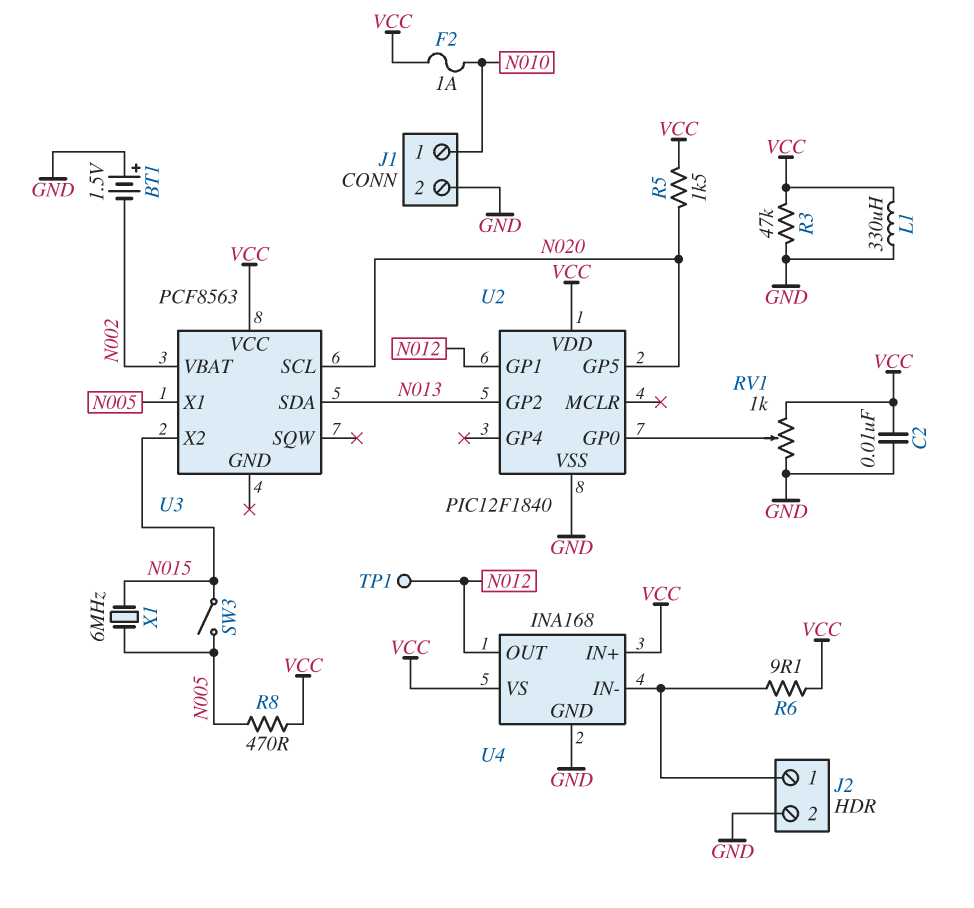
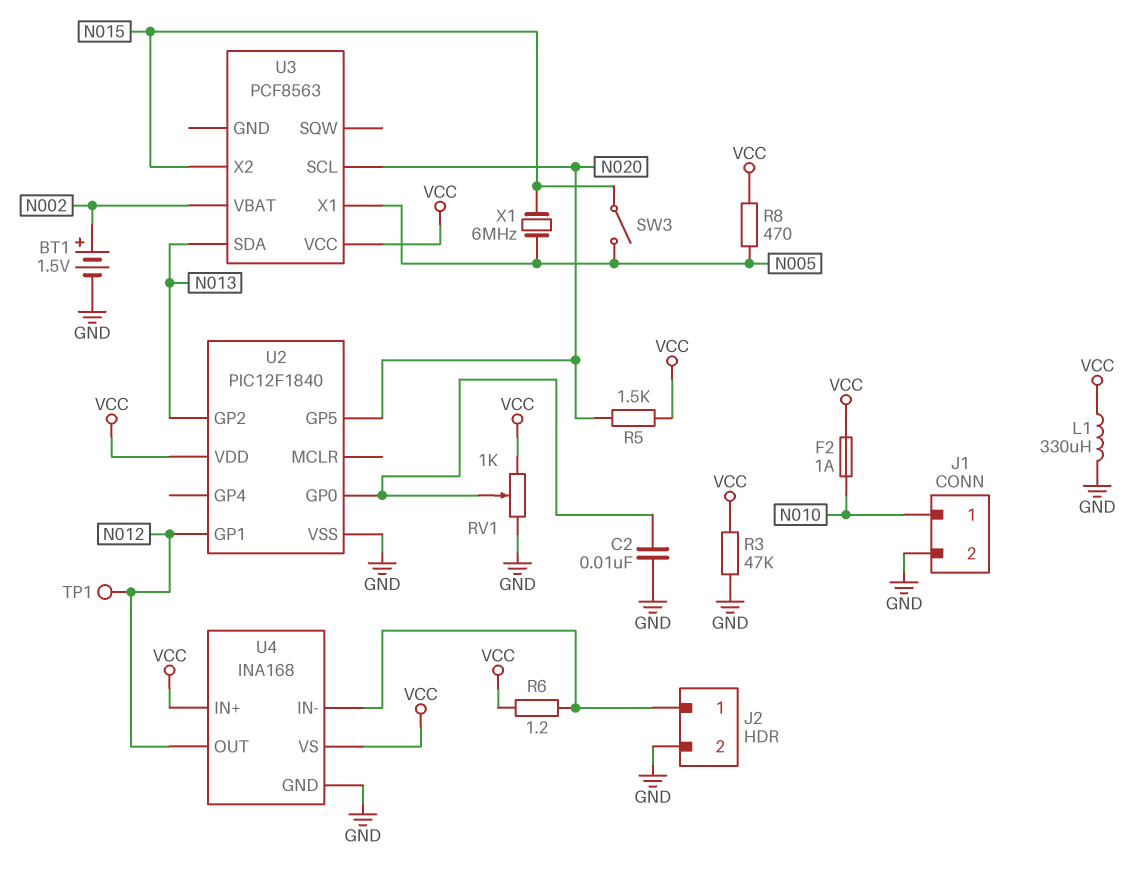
BT1: 1.5V (plus GND, minus N002) -> 1.5V (plus N002, minus GND)
C2: 10nF (GND, VCC) -> 10nF (GND, U2/GP0)
R6: 9.1 (J2/1, VCC) -> 1.2 (J2/1, VCC)

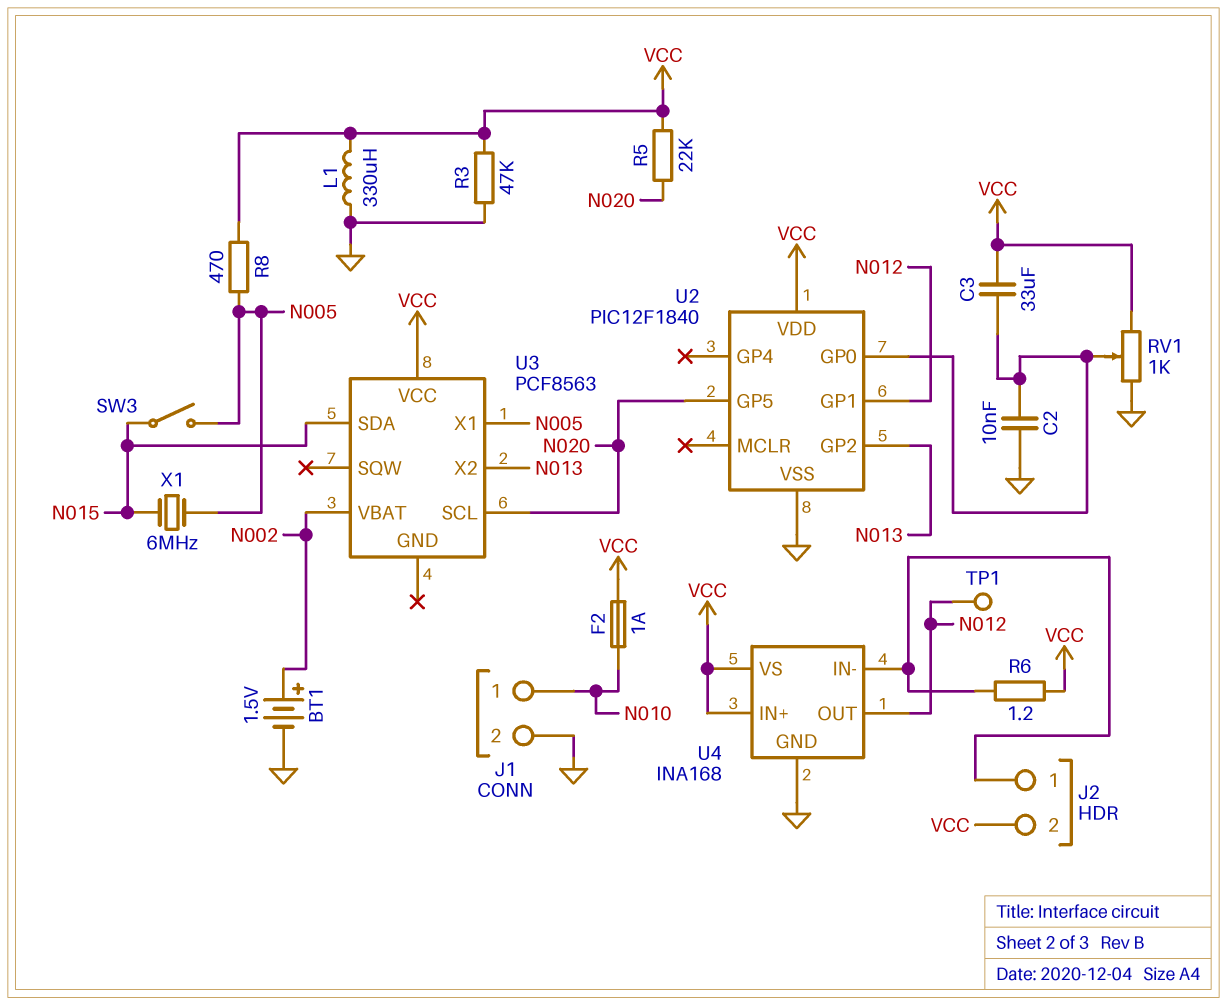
C3: none -> 33uF (U2/GP0, VCC)
J2 pin 2: GND -> VCC
R5: 1.5k (N020, VCC) -> 22k (N020, VCC)
U3 pin SDA: N013 -> N015
U3 pin X2: N015 -> N013

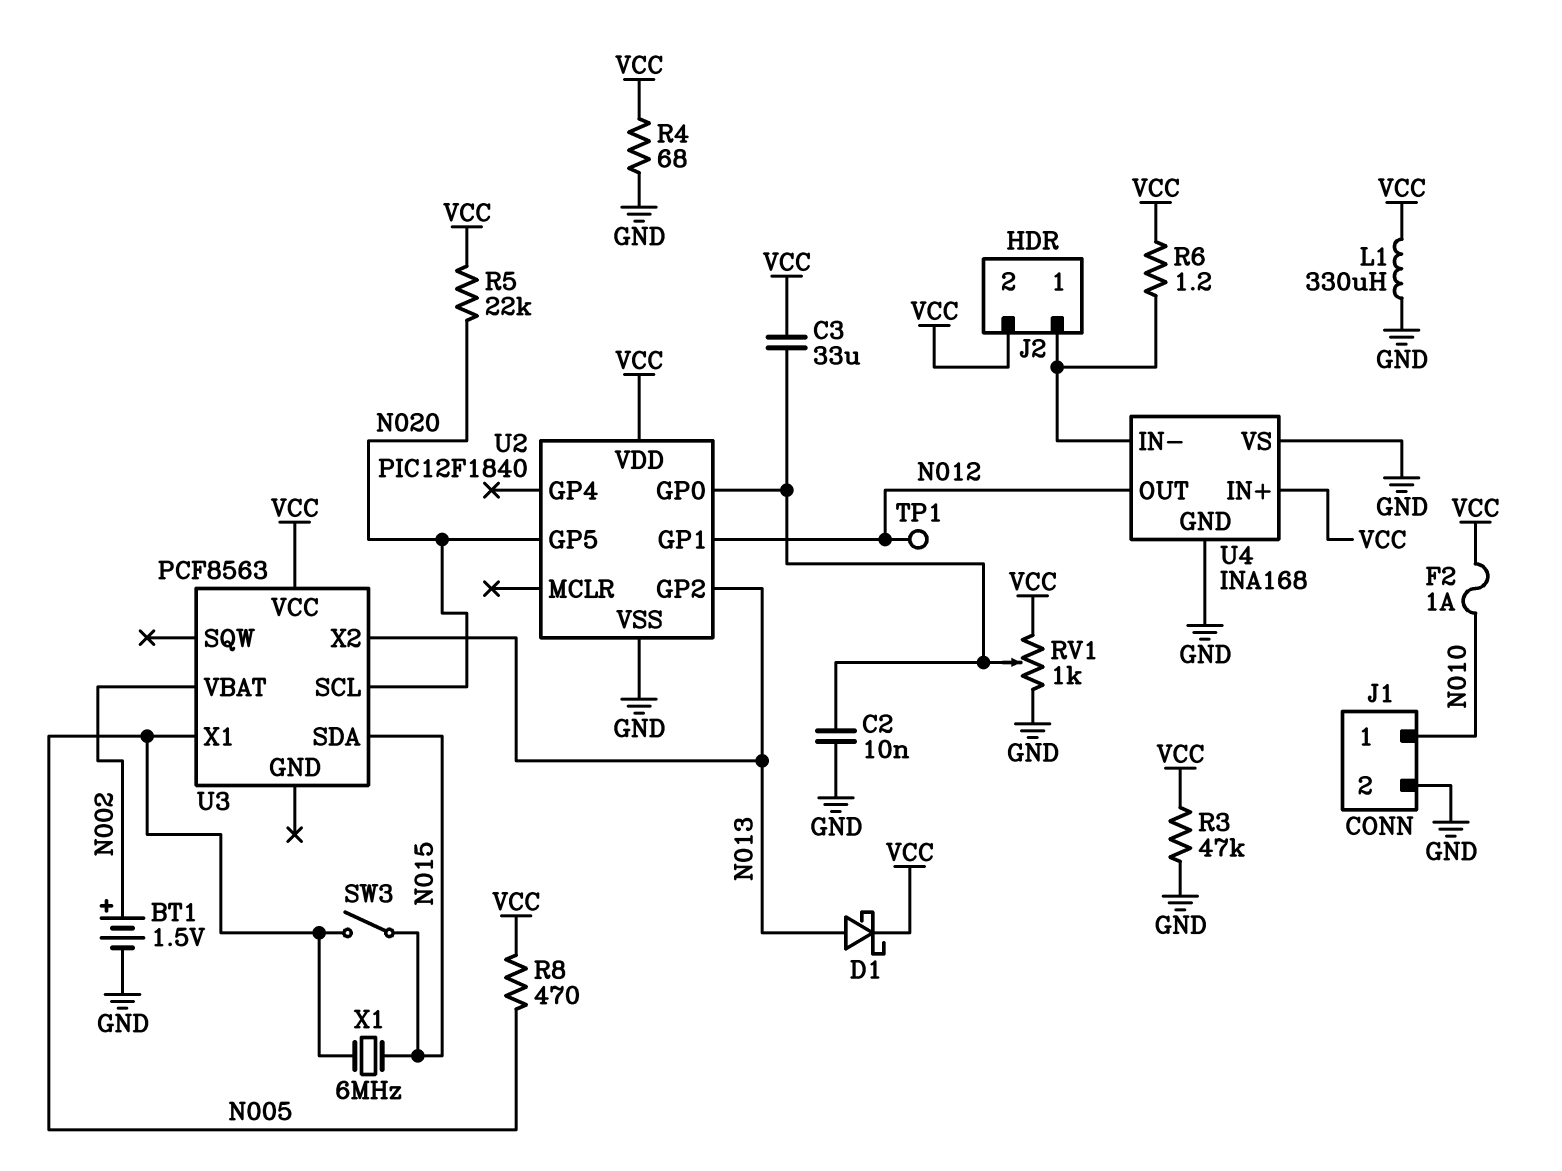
D1: none -> schottky (A N013, K VCC)
R4: none -> 68 (GND, VCC)
U4 pin VS: VCC -> GND

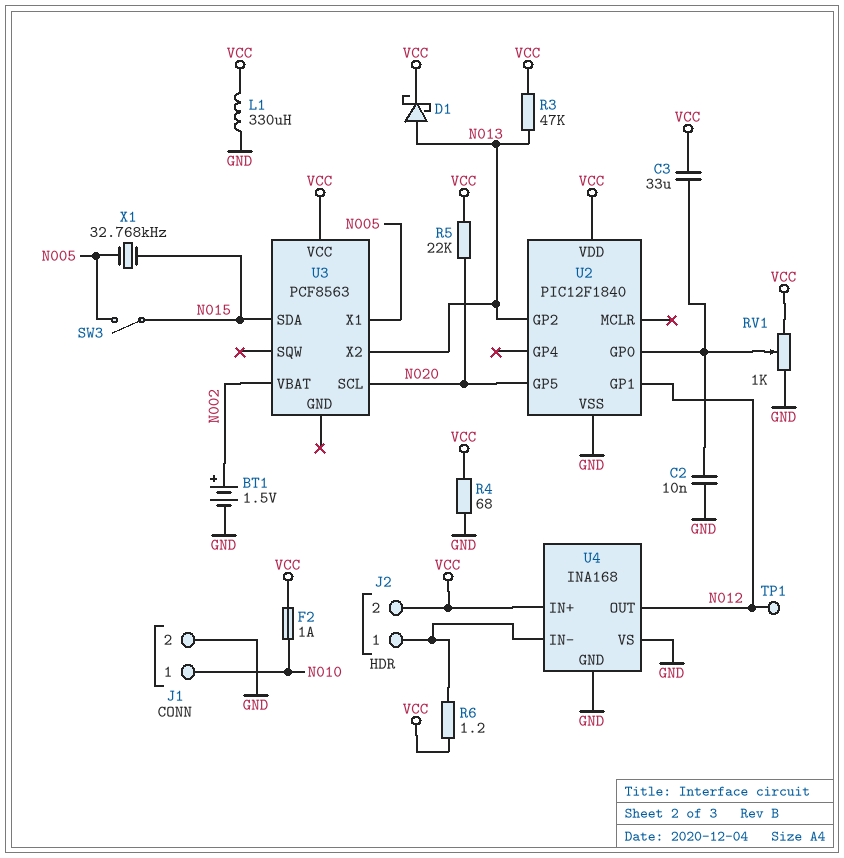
R3: 47k (GND, VCC) -> 47k (N013, VCC)
R8: 470 (N005, VCC) -> none
X1: 6MHz (N005, N015) -> 32.768kHz (N005, N015)

